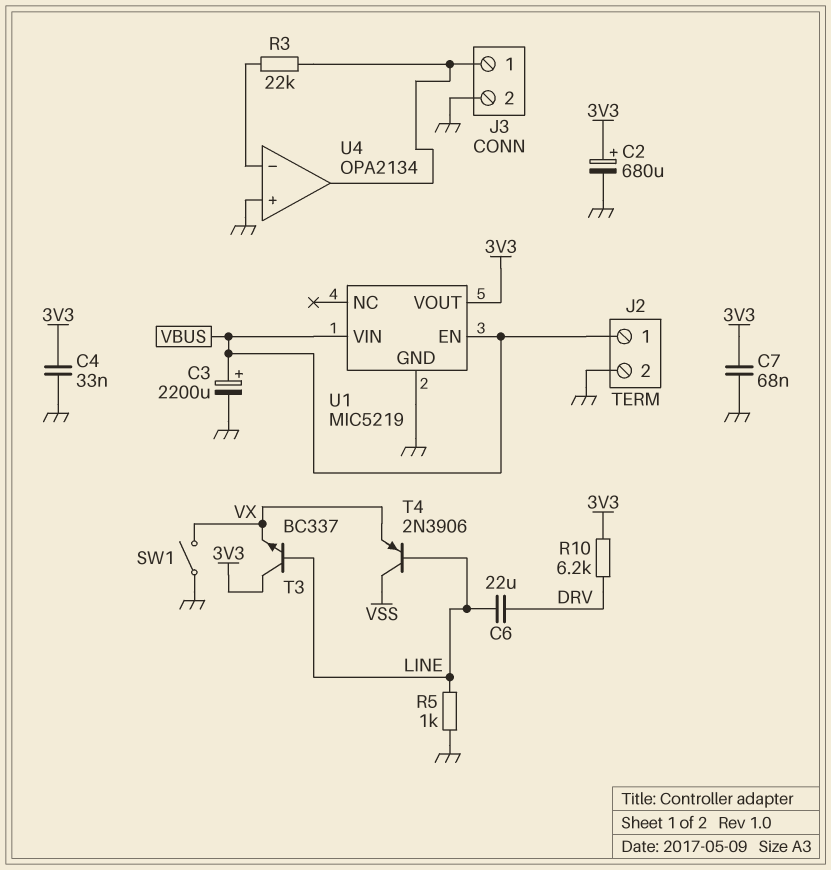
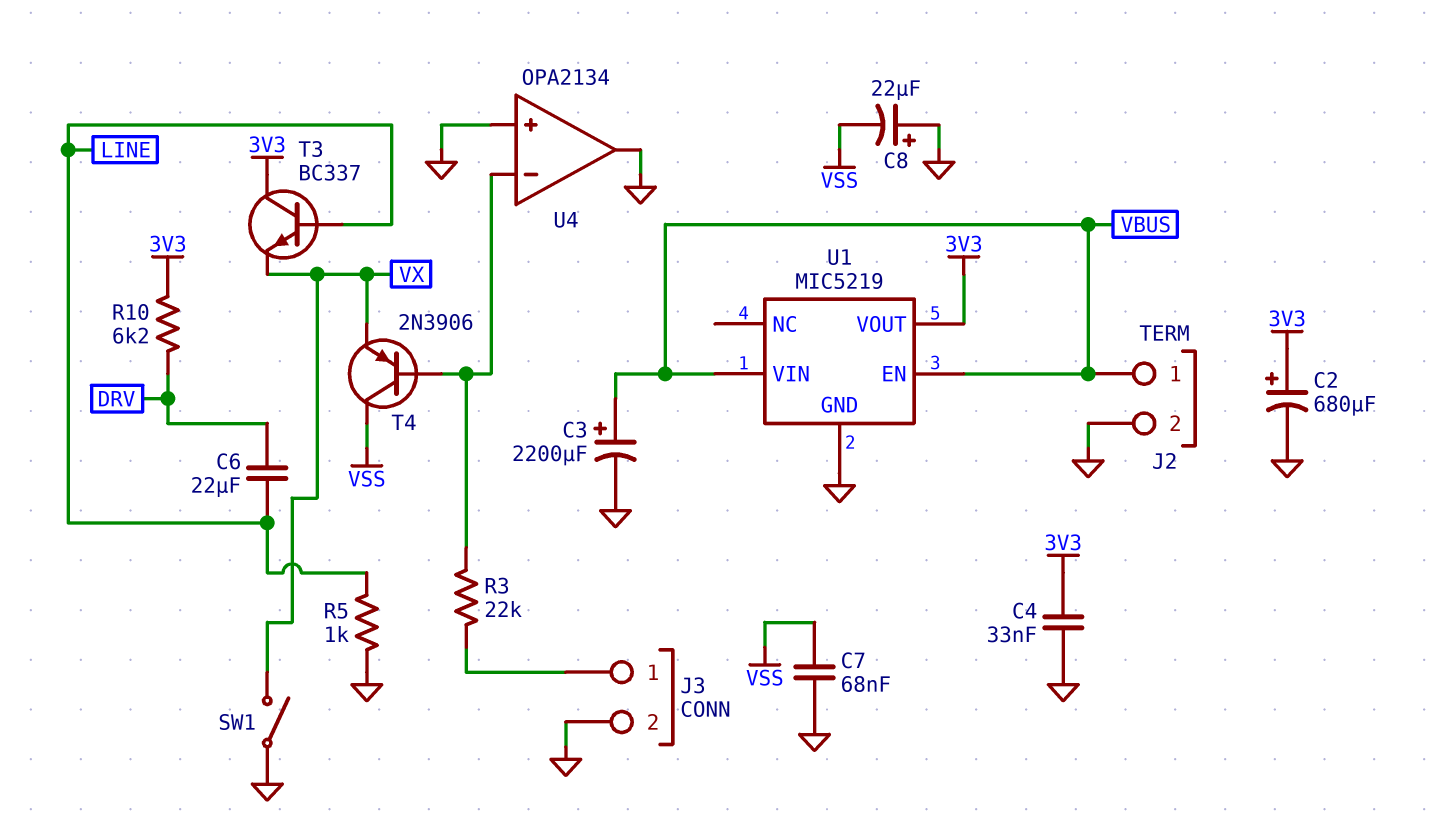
C7: 68nF (3V3, GND) -> 68nF (GND, VSS)
C8: none -> 22uF (plus GND, minus VSS)
T4: PNP 2N3906 (B LINE, C VSS, E VX) -> PNP 2N3906 (B U4/in-, C VSS, E VX)
U4 pin out: J3/1 -> GND

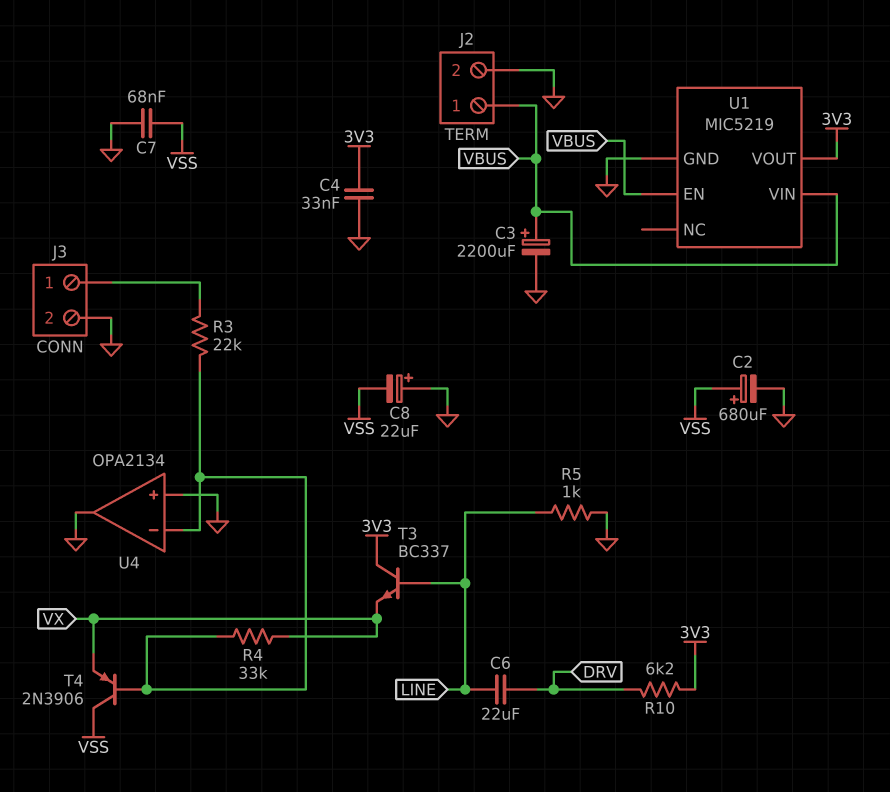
C2: 680uF (plus 3V3, minus GND) -> 680uF (plus VSS, minus GND)
R4: none -> 33k (U4/in-, VX)
SW1: switch (GND, VX) -> none

